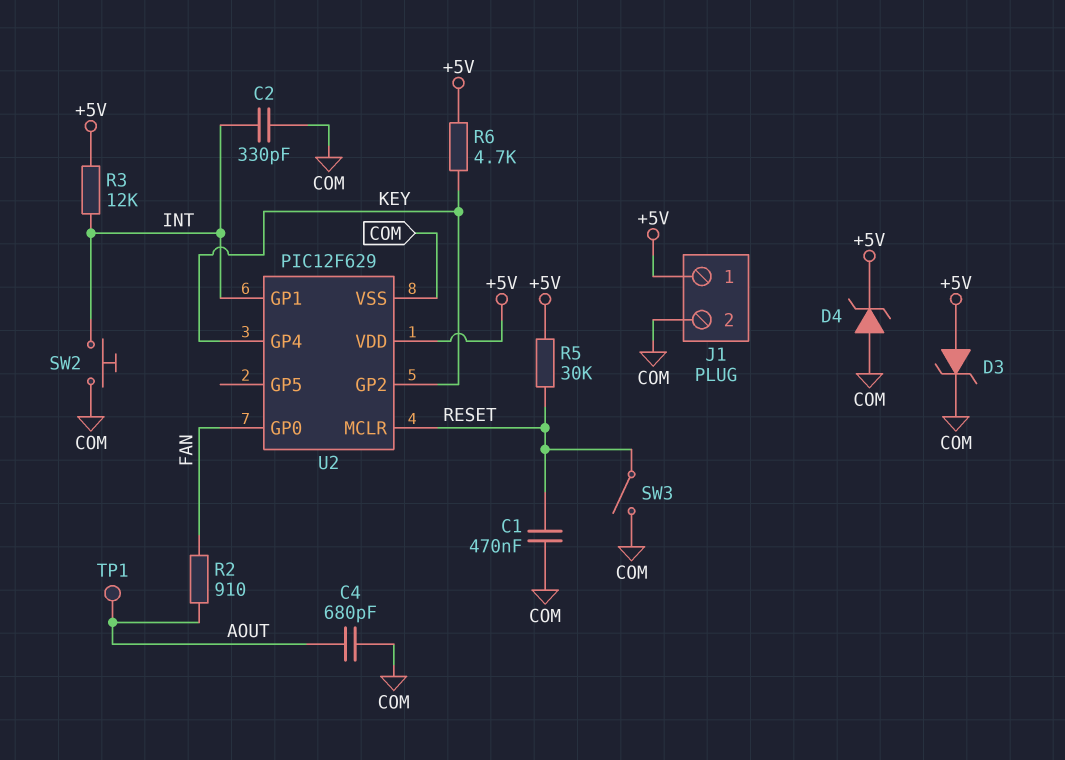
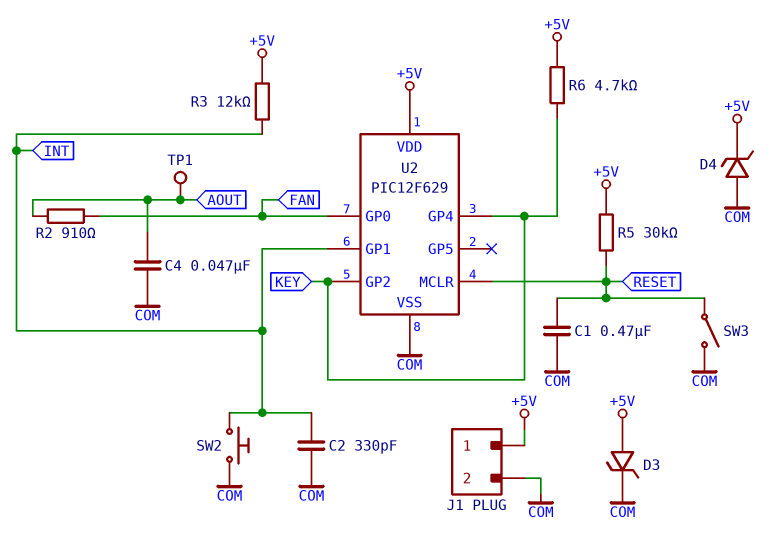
C4: 680pF (AOUT, COM) -> 47nF (AOUT, COM)

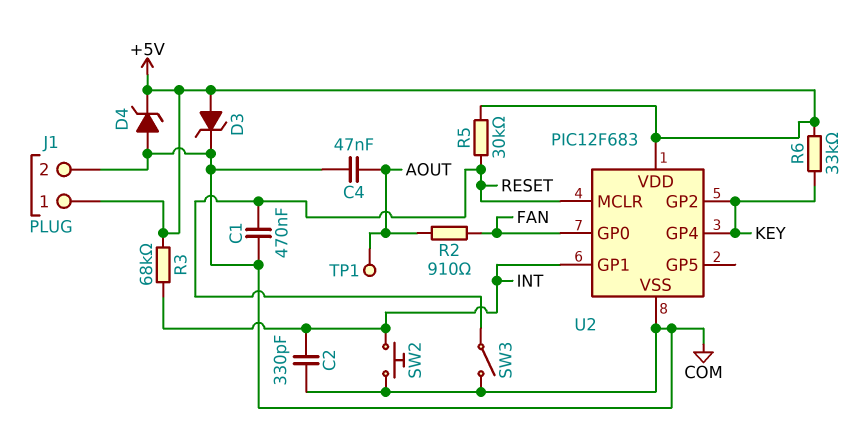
R3: 12k (+5V, INT) -> 68k (+5V, INT)
R6: 4.7k (+5V, KEY) -> 33k (+5V, KEY)
U2: PIC12F629 -> PIC12F683

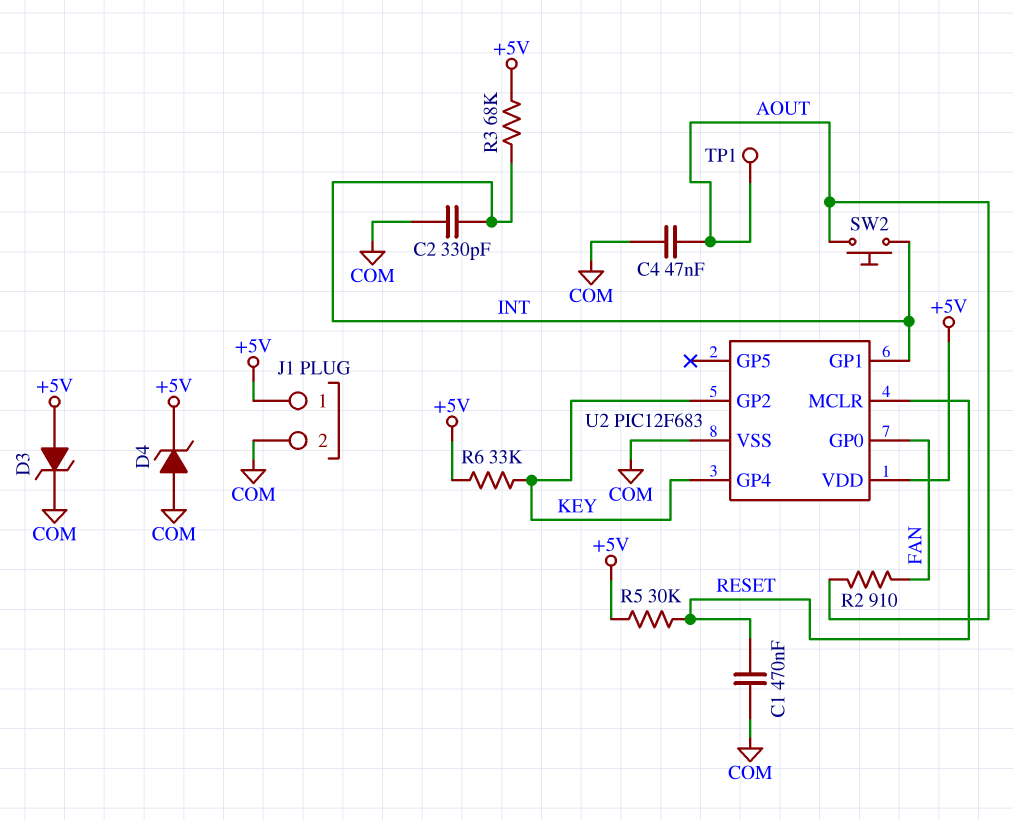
SW2: button (COM, INT) -> button (AOUT, INT)
SW3: switch (COM, RESET) -> none

